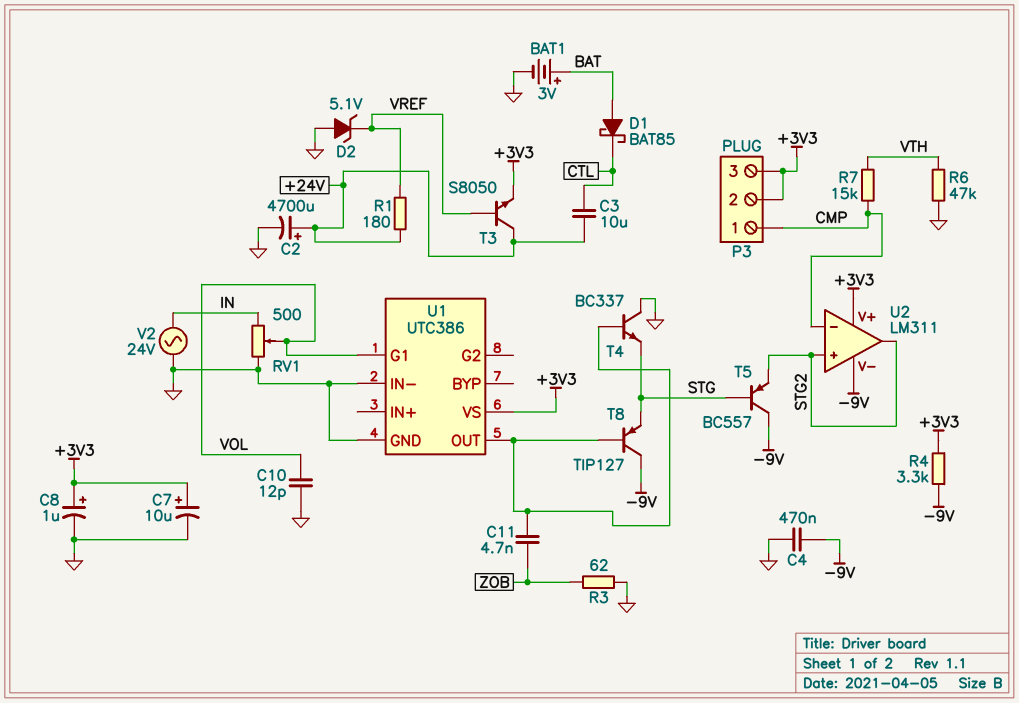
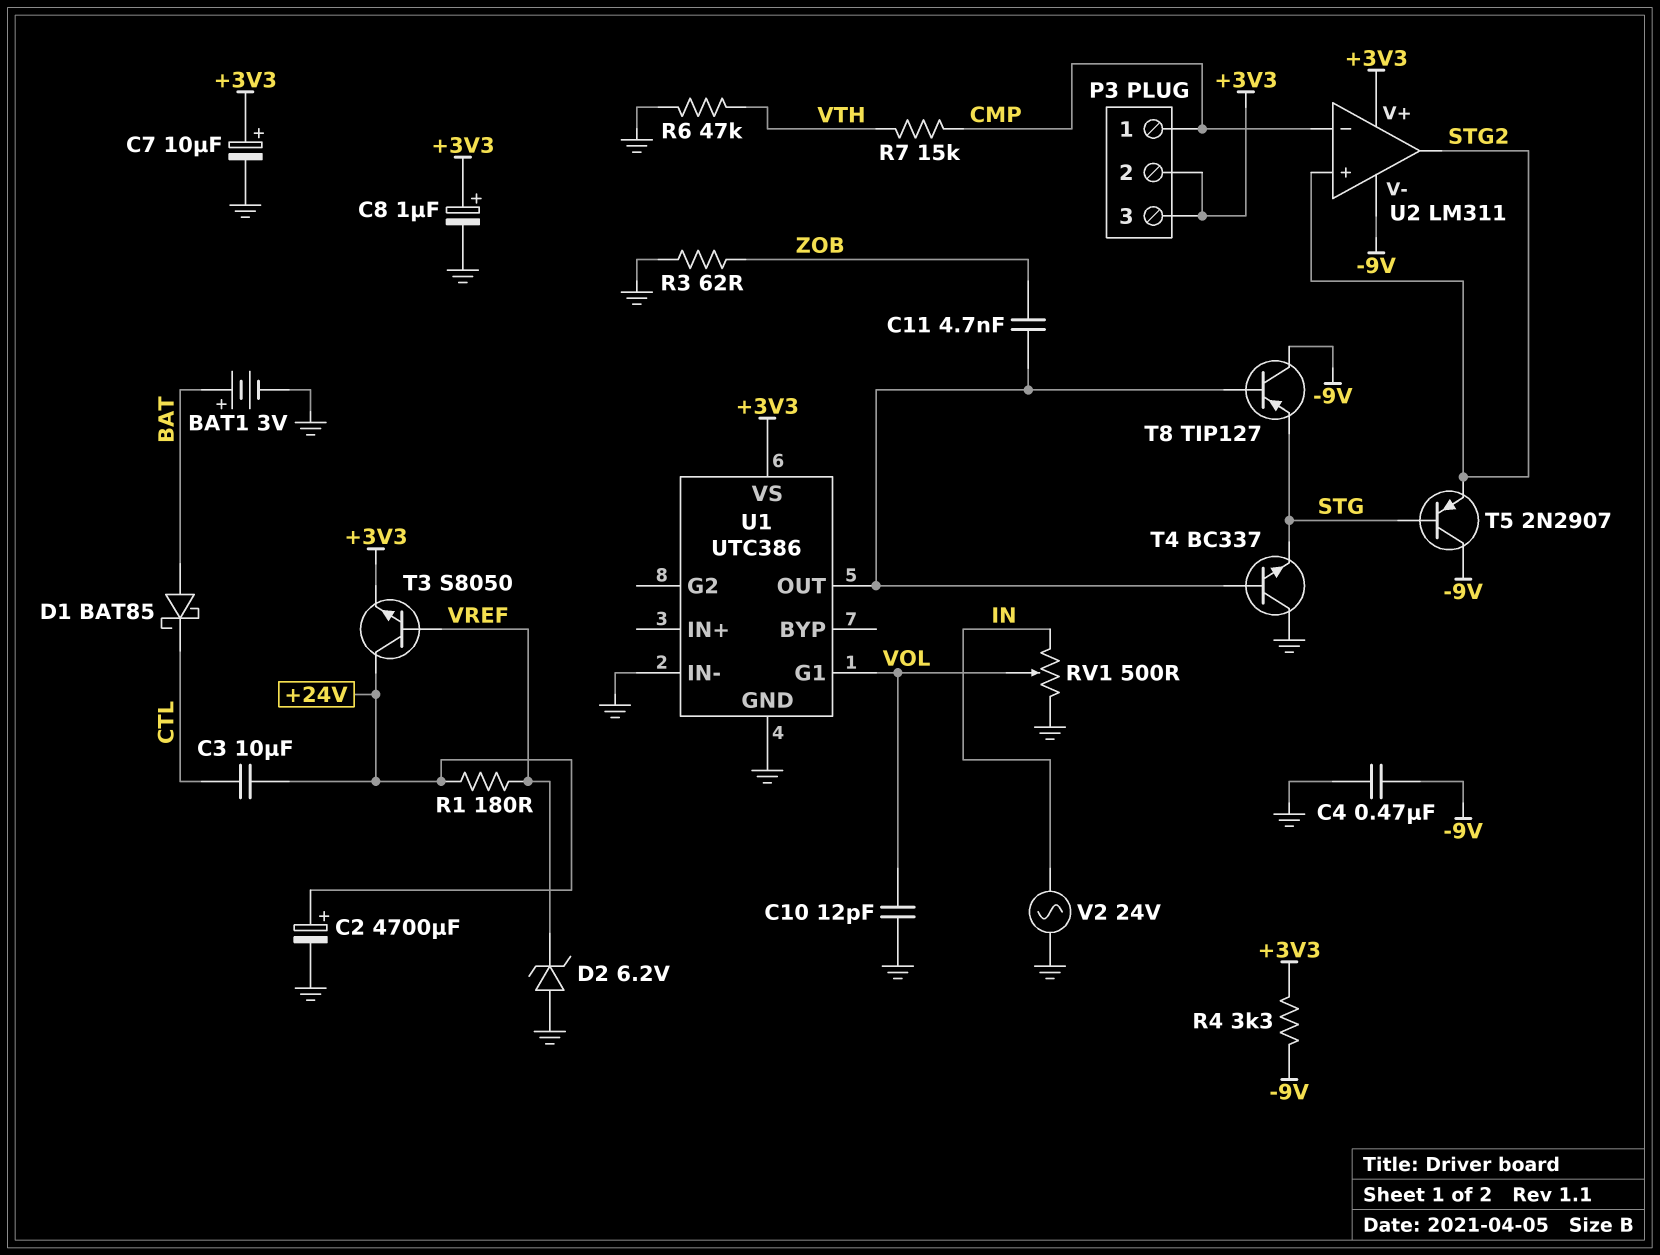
D2: zener 5.1V (A GND, K VREF) -> zener 6.2V (A GND, K VREF)
T5: PNP BC557 (B STG, C -9V, E STG2) -> PNP 2N2907 (B STG, C -9V, E STG2)

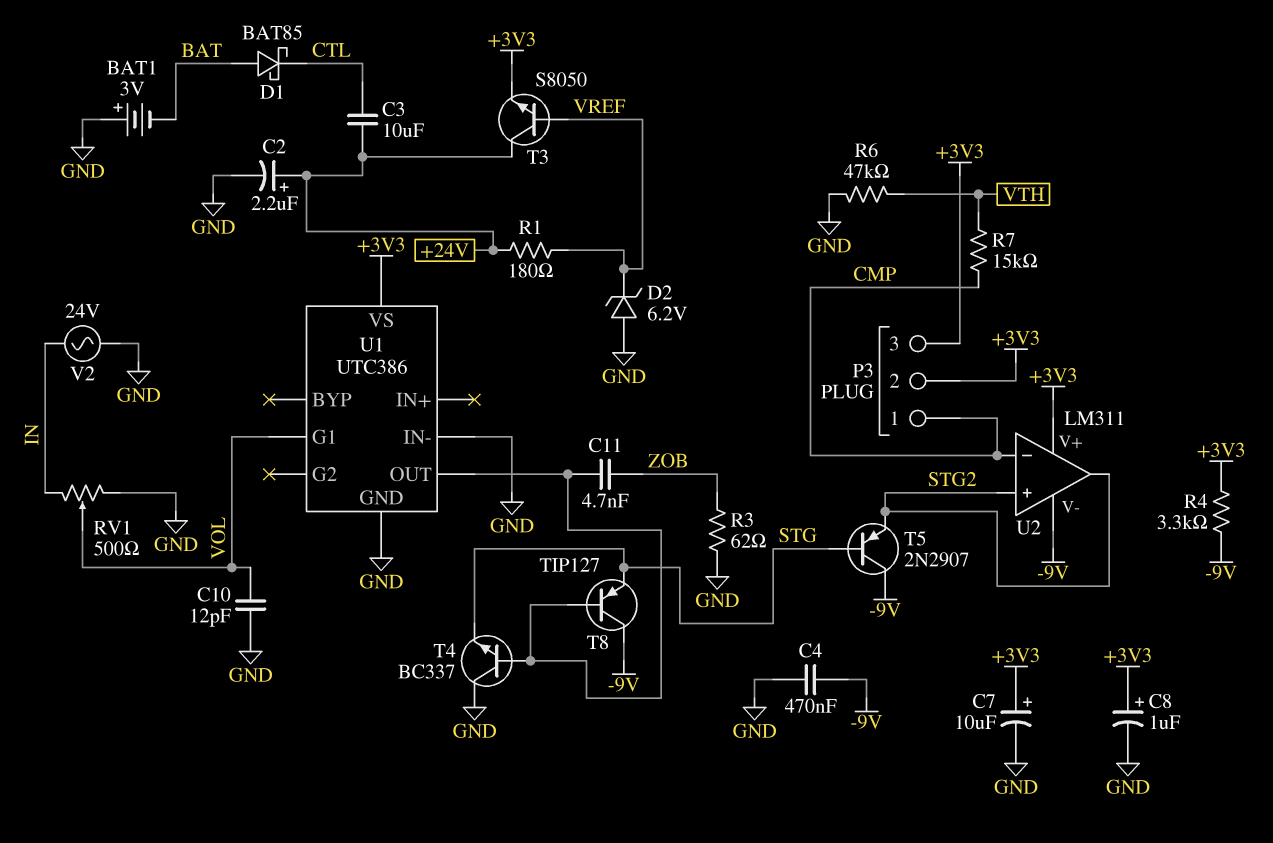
BAT1: 3V (plus BAT, minus GND) -> 3V (plus GND, minus BAT)
C2: 4700uF (plus +24V, minus GND) -> 2.2uF (plus +24V, minus GND)

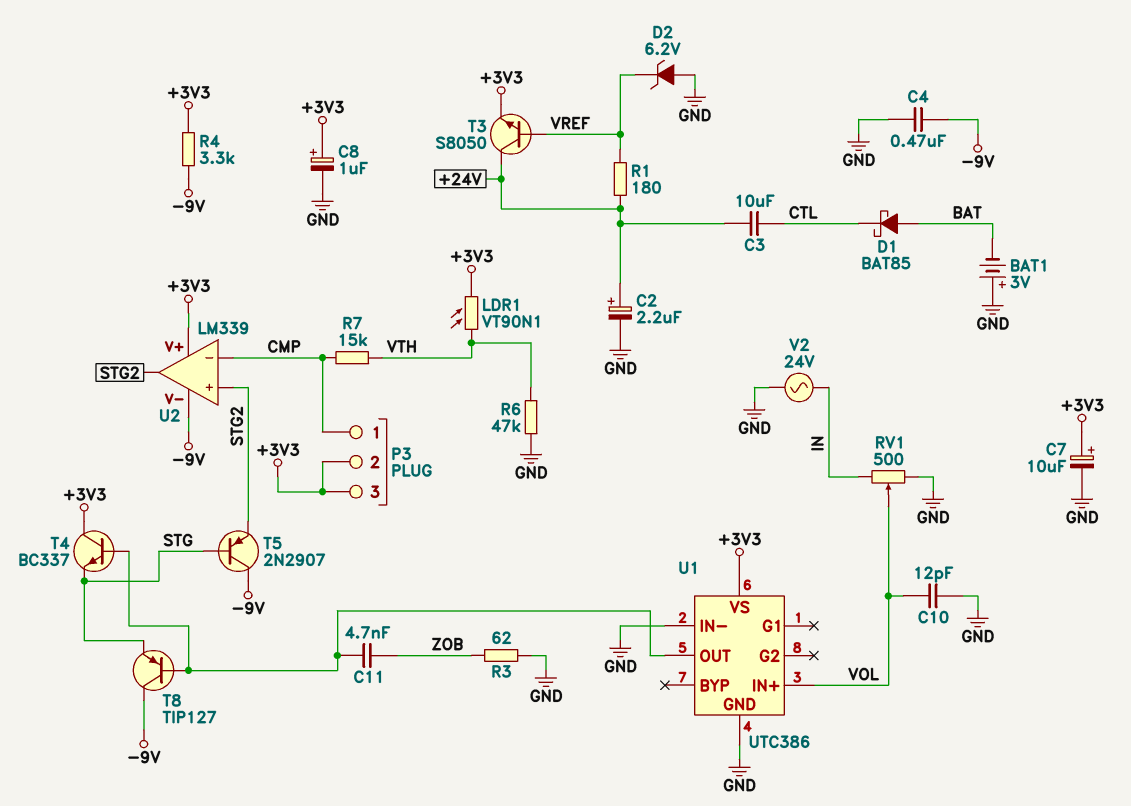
LDR1: none -> VT90N1 (+3V3, VTH)
T4: NPN BC337 (B U1/OUT, C GND, E STG) -> NPN BC337 (B U1/OUT, C +3V3, E STG)
U1 pin G1: VOL -> none
U1 pin IN+: none -> VOL
U2: LM311 -> LM339

